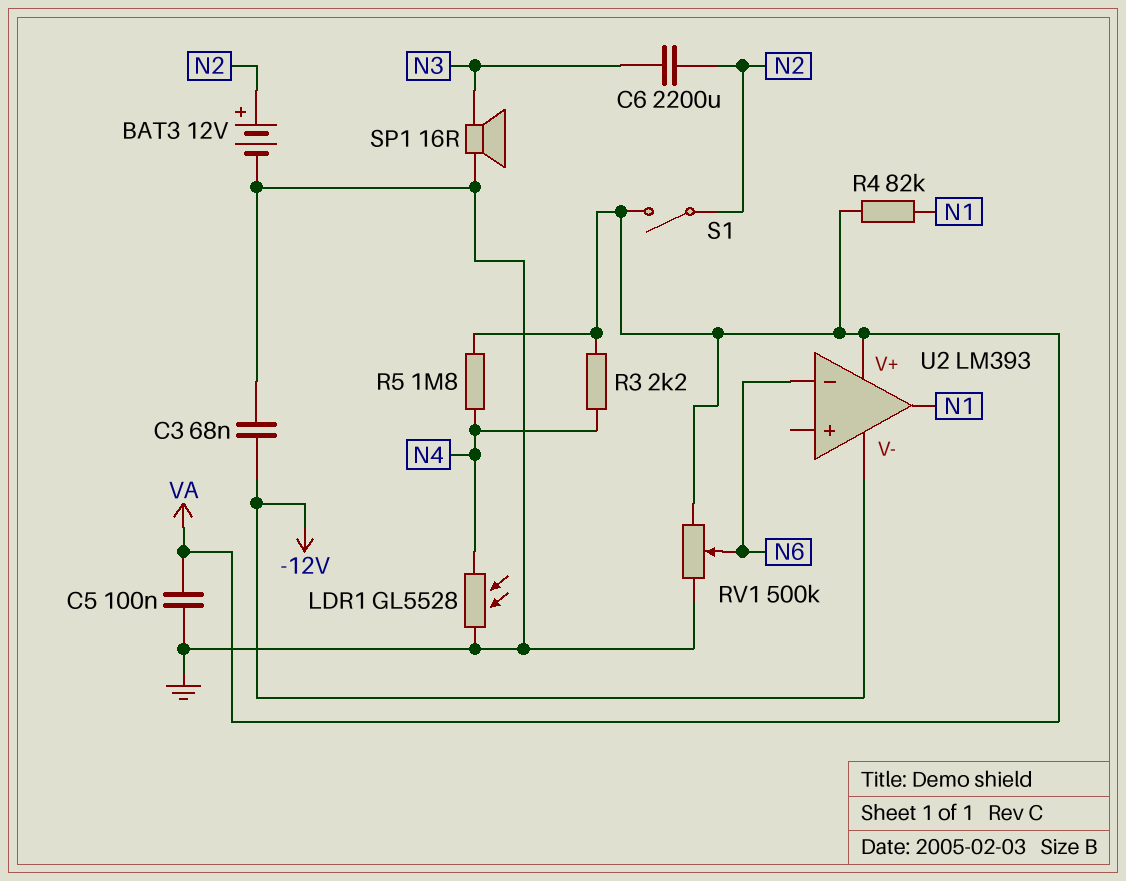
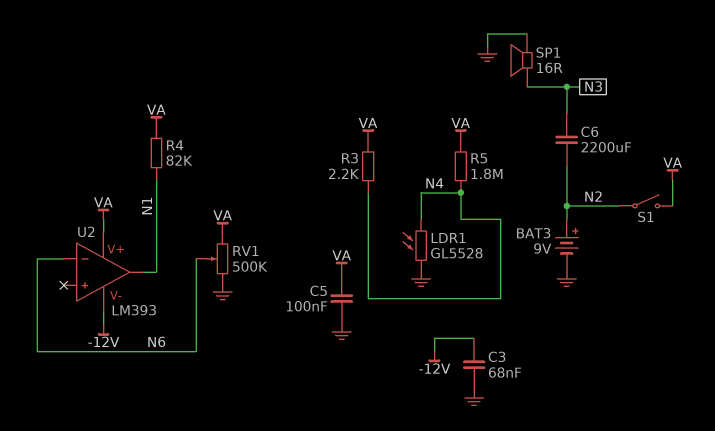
BAT3: 12V (plus N2, minus GND) -> 9V (plus N2, minus GND)

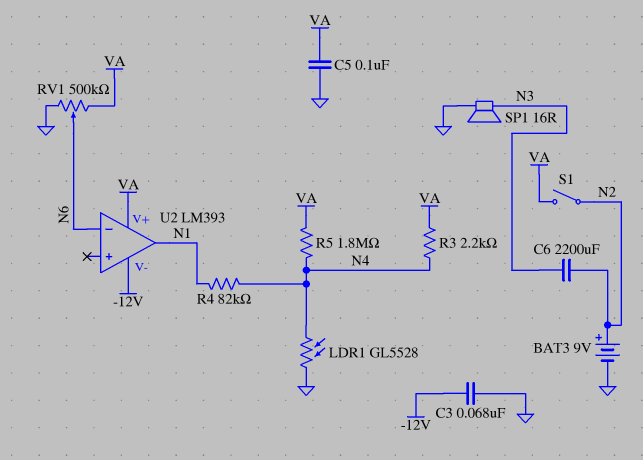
R4: 82k (N1, VA) -> 82k (N1, N4)

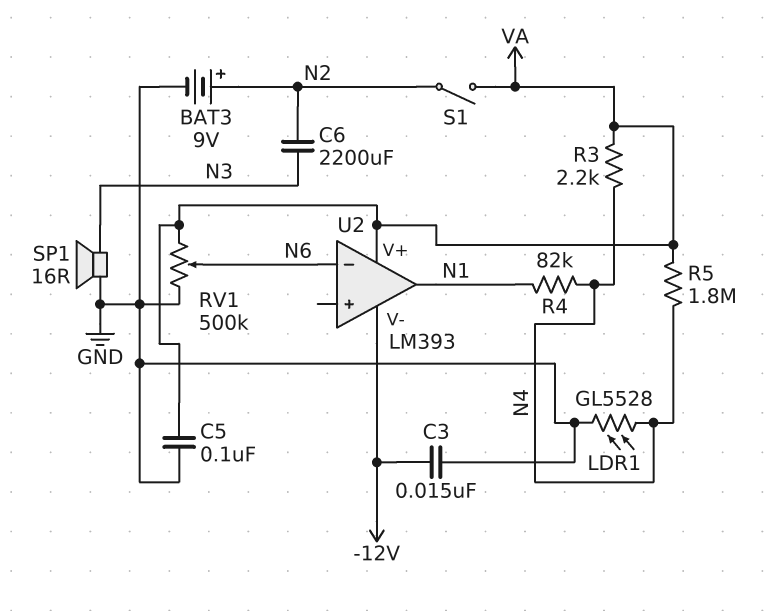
C3: 68nF (-12V, GND) -> 15nF (-12V, GND)

